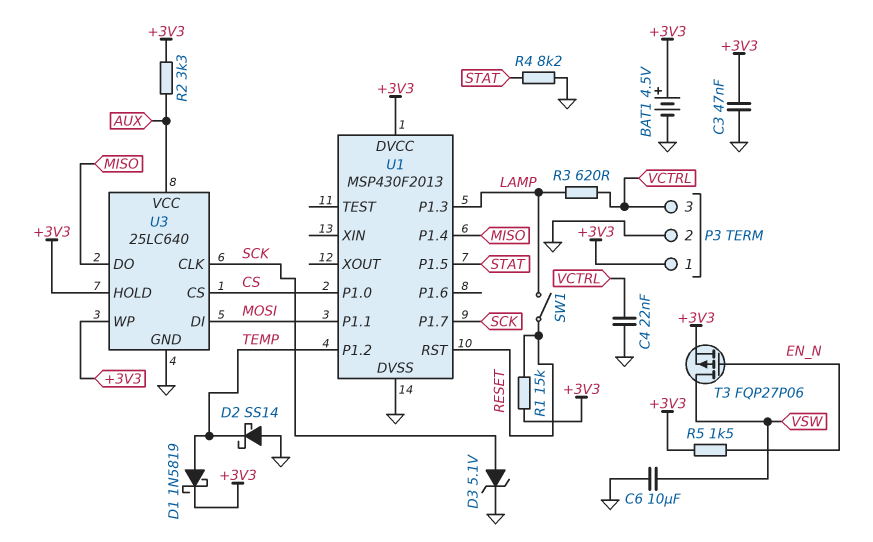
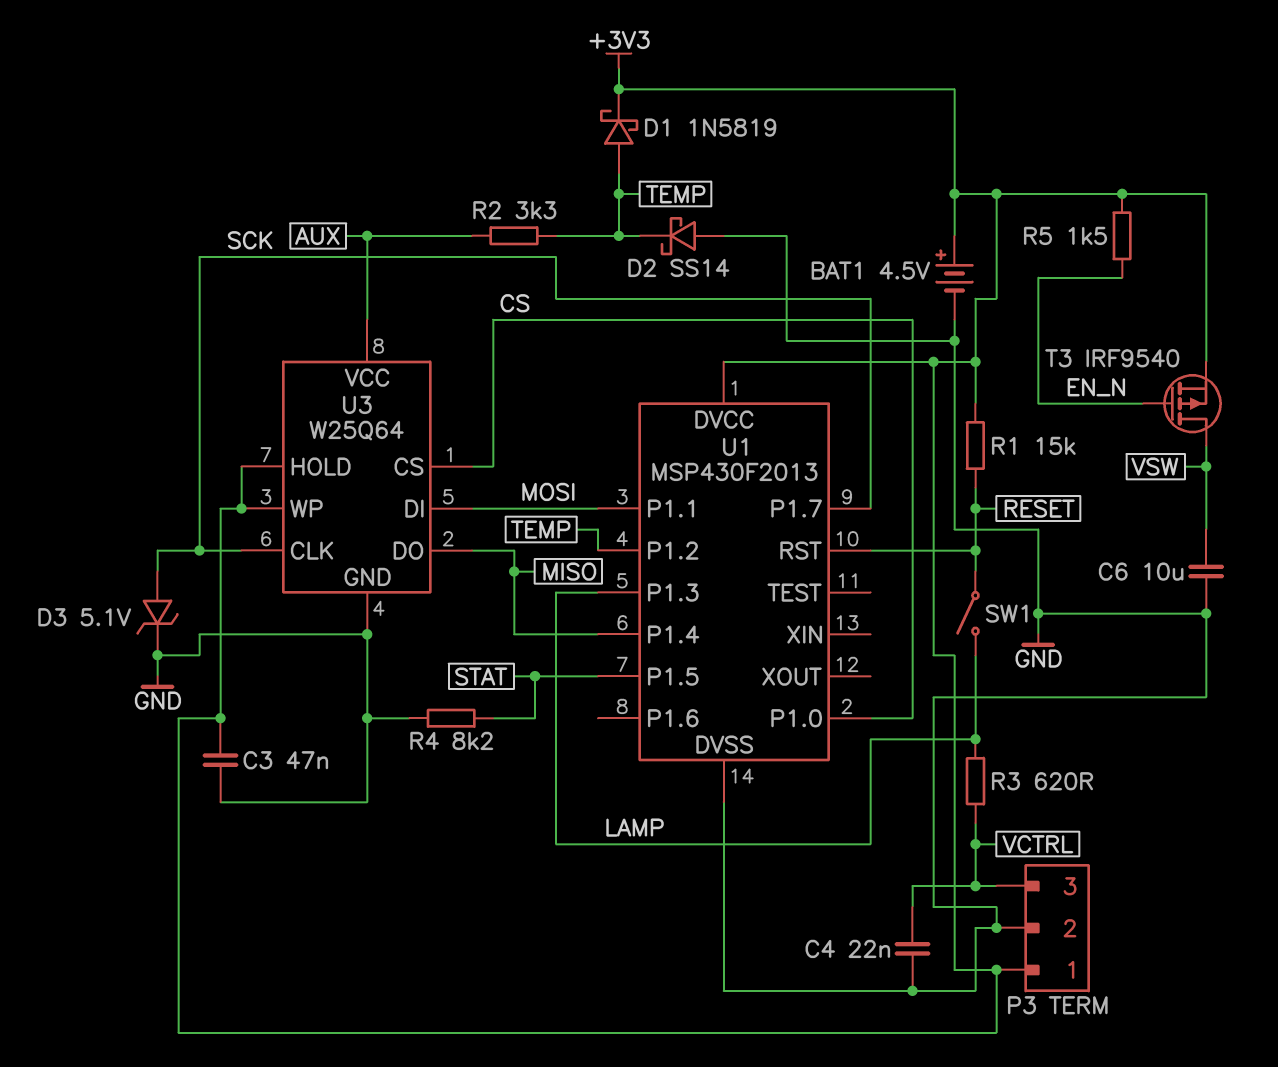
R2: 3.3k (+3V3, AUX) -> 3.3k (AUX, TEMP)
T3: PMOS FQP27P06 (G EN_N, D VSW, S +3V3) -> PMOS IRF9540 (G EN_N, D VSW, S +3V3)
U3: 25LC640 -> W25Q64

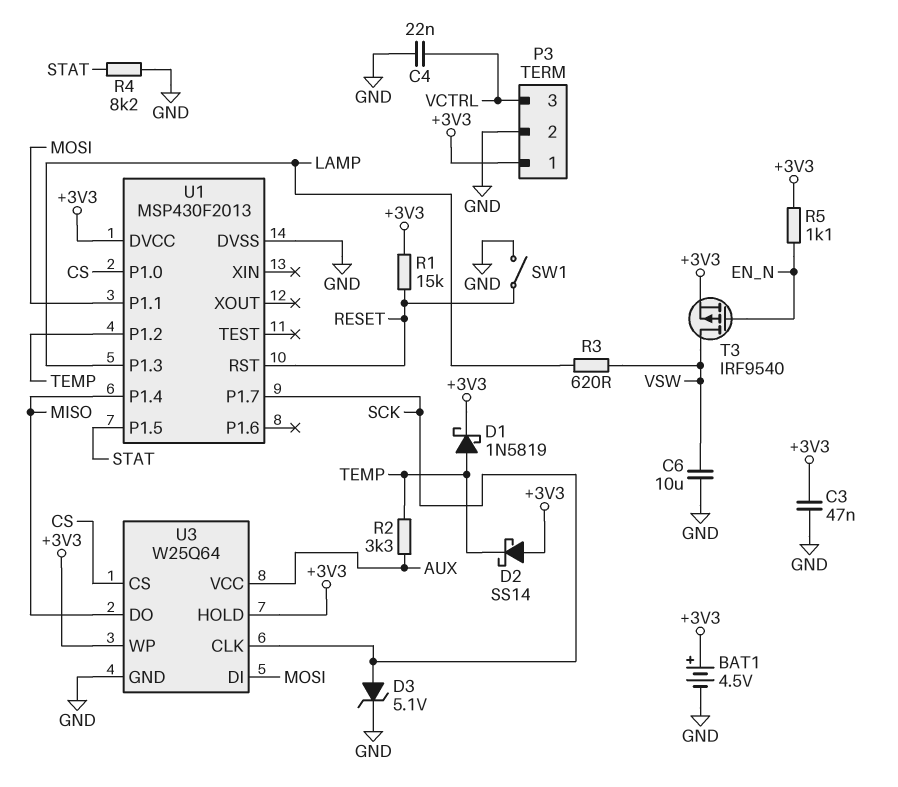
D2: schottky SS14 (A GND, K TEMP) -> schottky SS14 (A +3V3, K TEMP)
R3: 620 (LAMP, VCTRL) -> 620 (LAMP, VSW)
R5: 1.5k (+3V3, EN_N) -> 1.1k (+3V3, EN_N)
SW1: switch (LAMP, RESET) -> switch (GND, RESET)

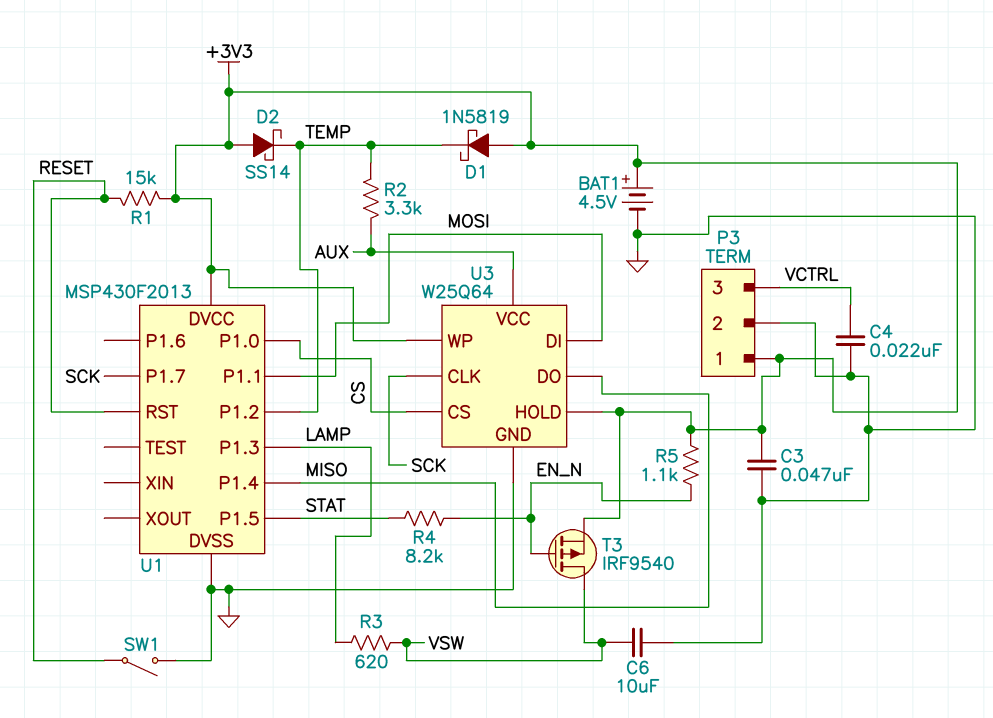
D1: schottky 1N5819 (A TEMP, K +3V3) -> schottky 1N5819 (A +3V3, K TEMP)
D3: zener 5.1V (A SCK, K GND) -> none
R4: 8.2k (GND, STAT) -> 8.2k (EN_N, STAT)

